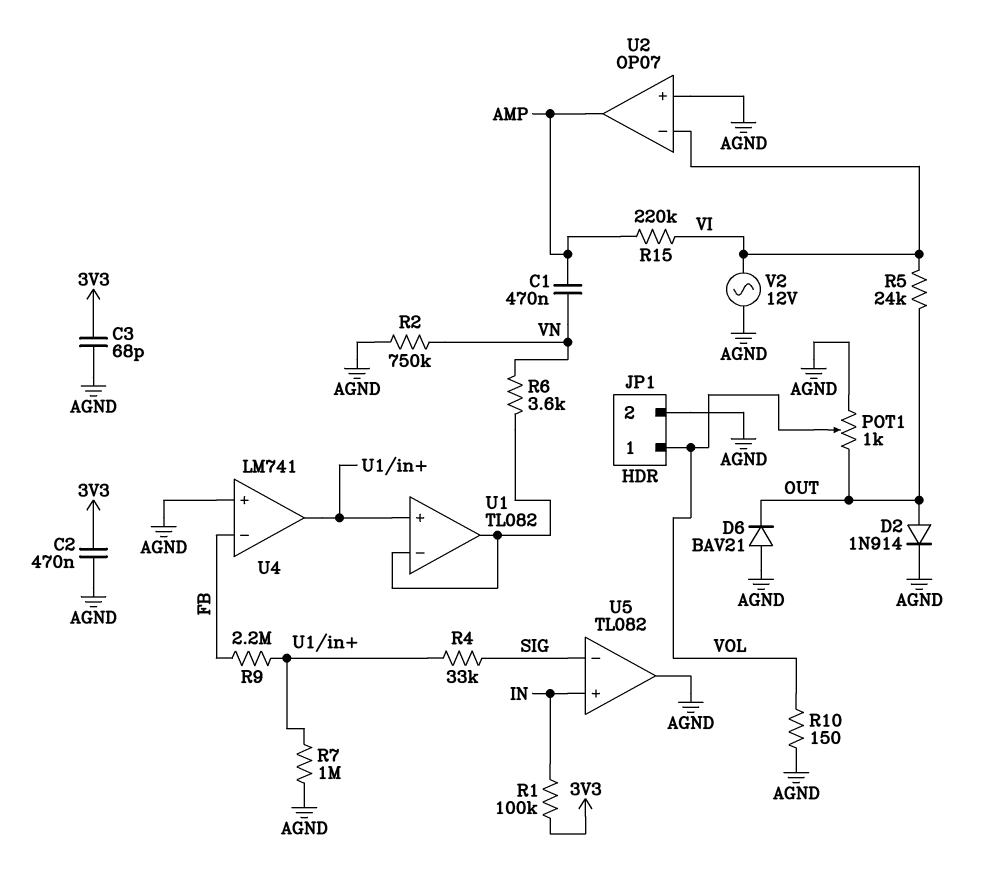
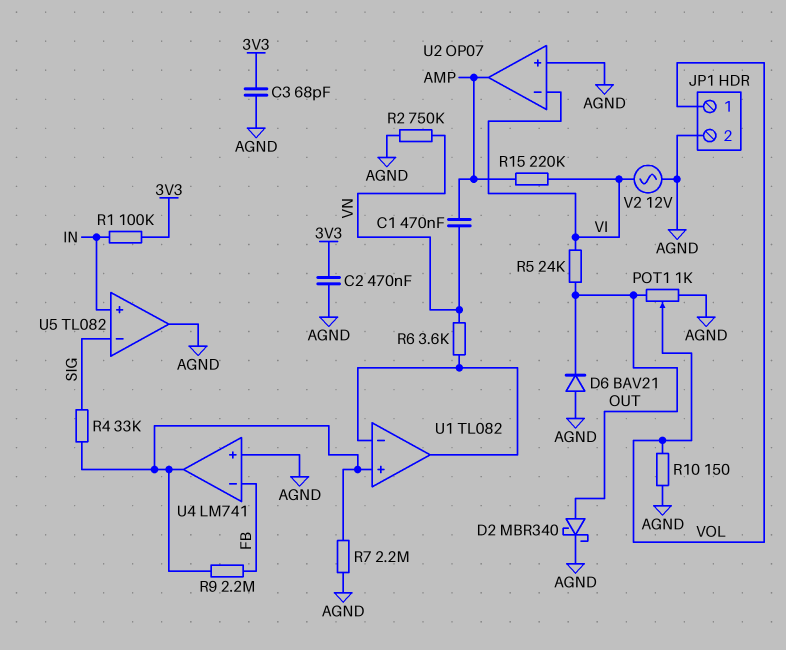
D2: diode 1N914 (A OUT, K AGND) -> schottky MBR340 (A OUT, K AGND)
R7: 1M (AGND, U1/in+) -> 2.2M (AGND, U1/in+)

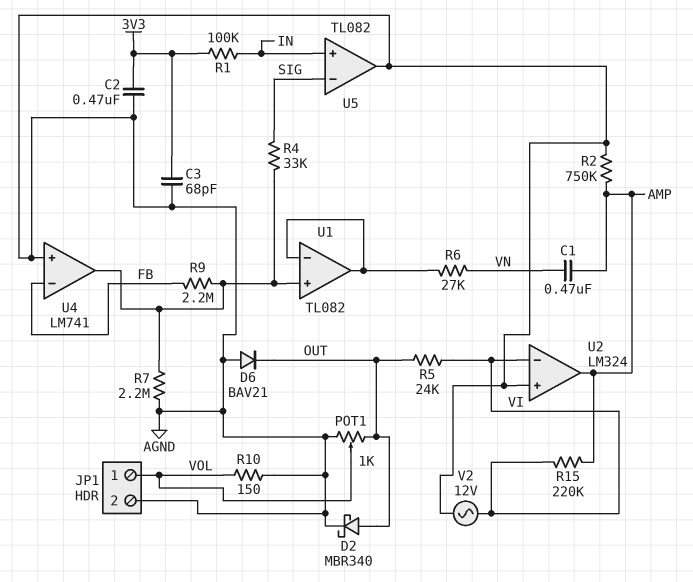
R2: 750k (AGND, VN) -> 750k (AGND, AMP)
R6: 3.6k (U1/in-, VN) -> 27k (U1/in-, VN)
U2: OP07 -> LM324

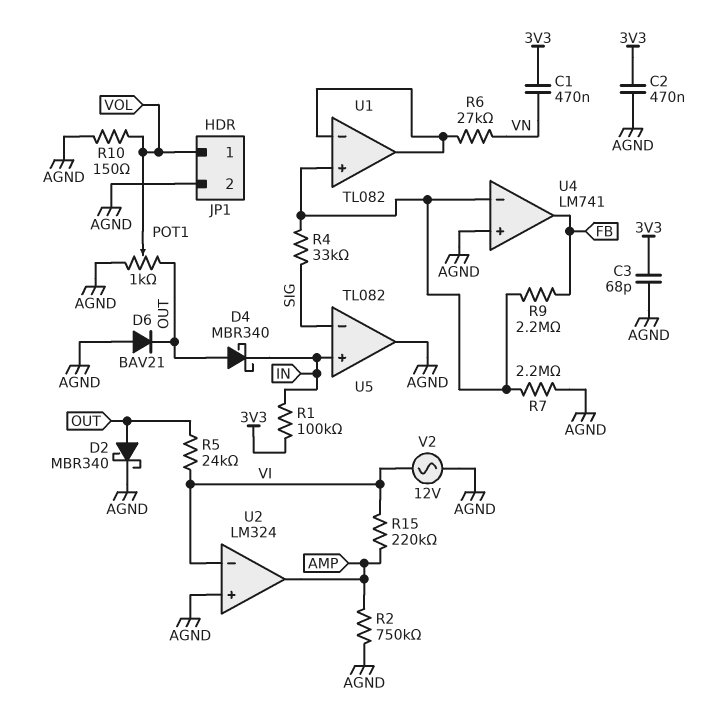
C1: 470nF (AMP, VN) -> 470nF (3V3, VN)
D4: none -> schottky MBR340 (A OUT, K IN)
U4 pin in-: FB -> U1/in+
U4 pin out: U1/in+ -> FB

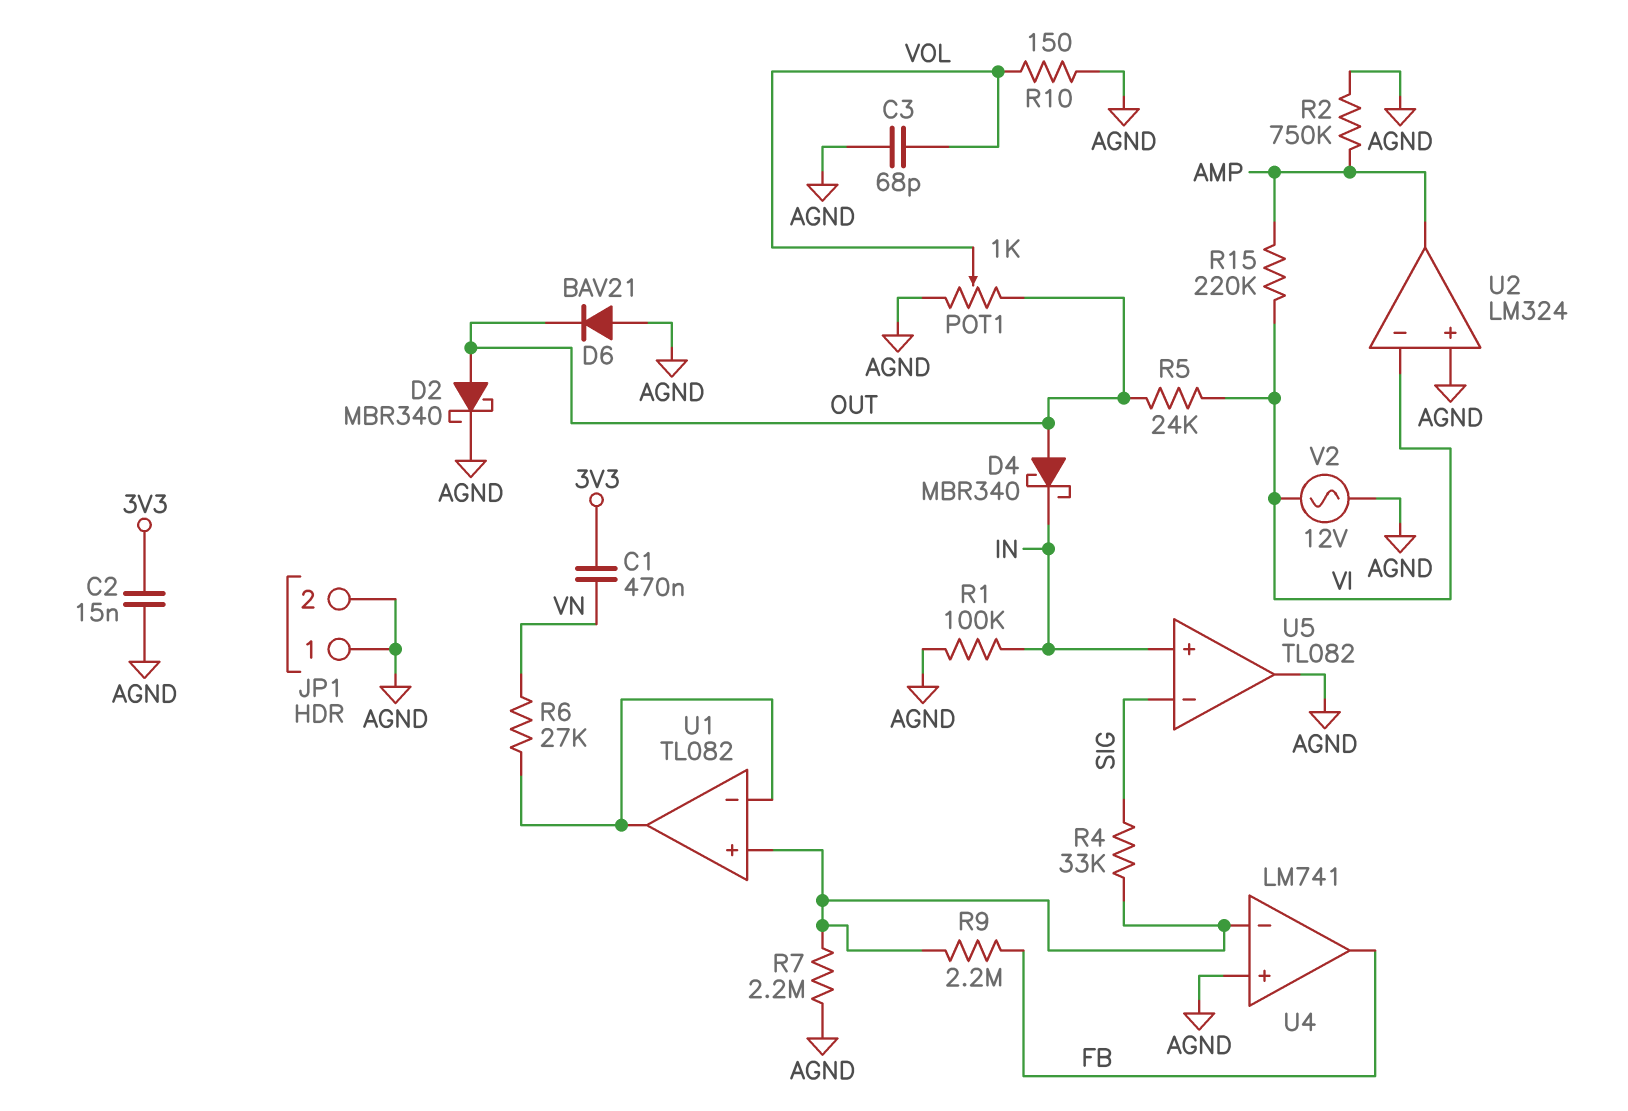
C2: 470nF (3V3, AGND) -> 15nF (3V3, AGND)
C3: 68pF (3V3, AGND) -> 68pF (AGND, VOL)
JP1 pin 1: VOL -> AGND
R1: 100k (3V3, IN) -> 100k (AGND, IN)

